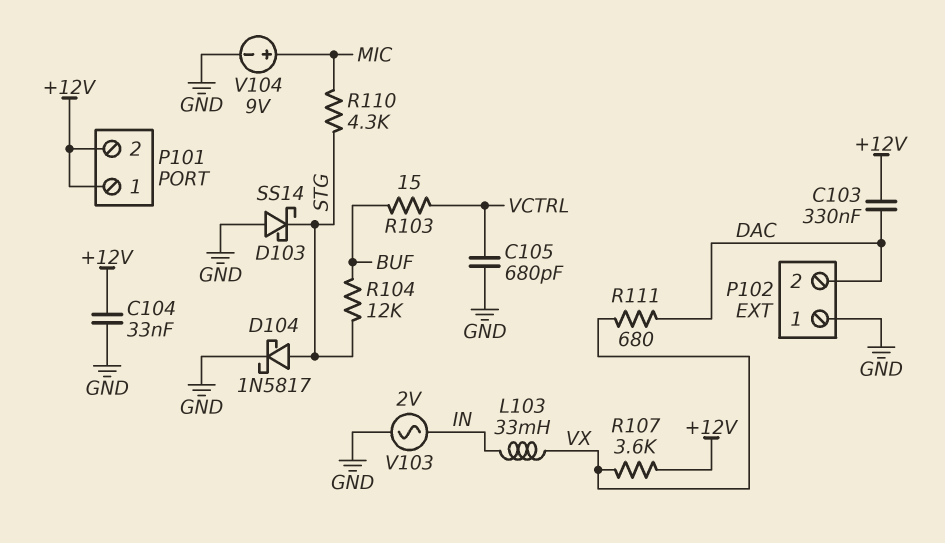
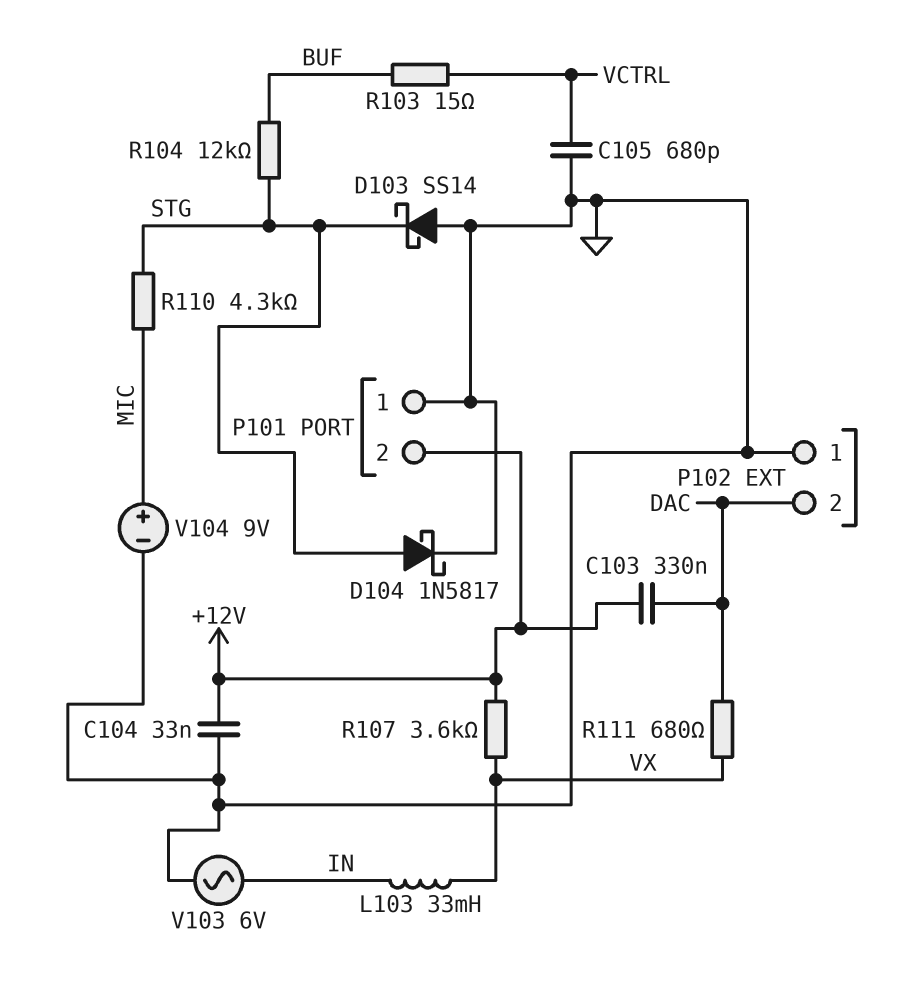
P101 pin 1: +12V -> GND
V103: AC 2V (GND, IN) -> AC 6V (GND, IN)

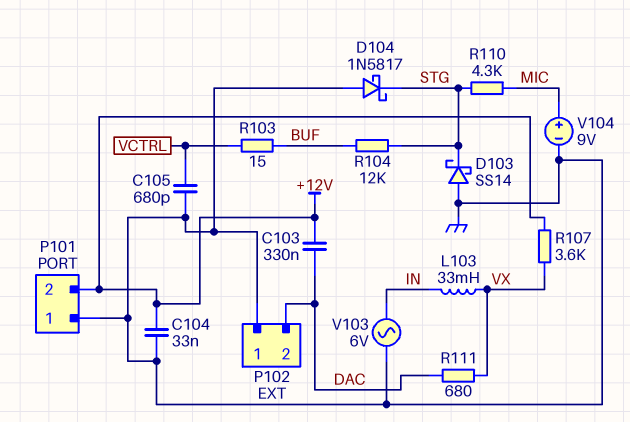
D104: schottky 1N5817 (A STG, K GND) -> schottky 1N5817 (A GND, K STG)

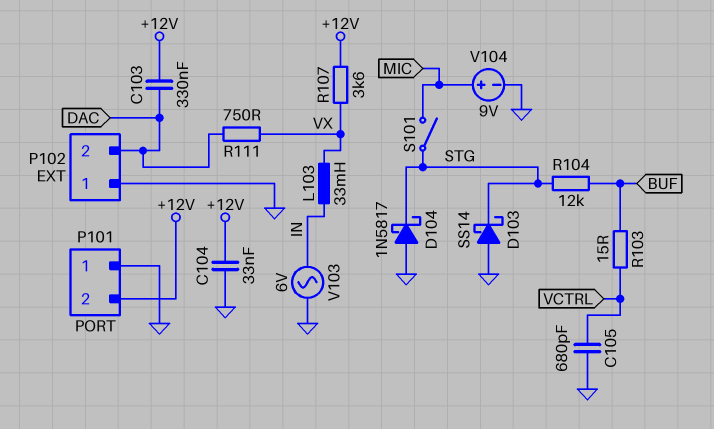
R110: 4.3k (MIC, STG) -> none
R111: 680 (DAC, VX) -> 750 (DAC, VX)
S101: none -> switch (MIC, STG)

